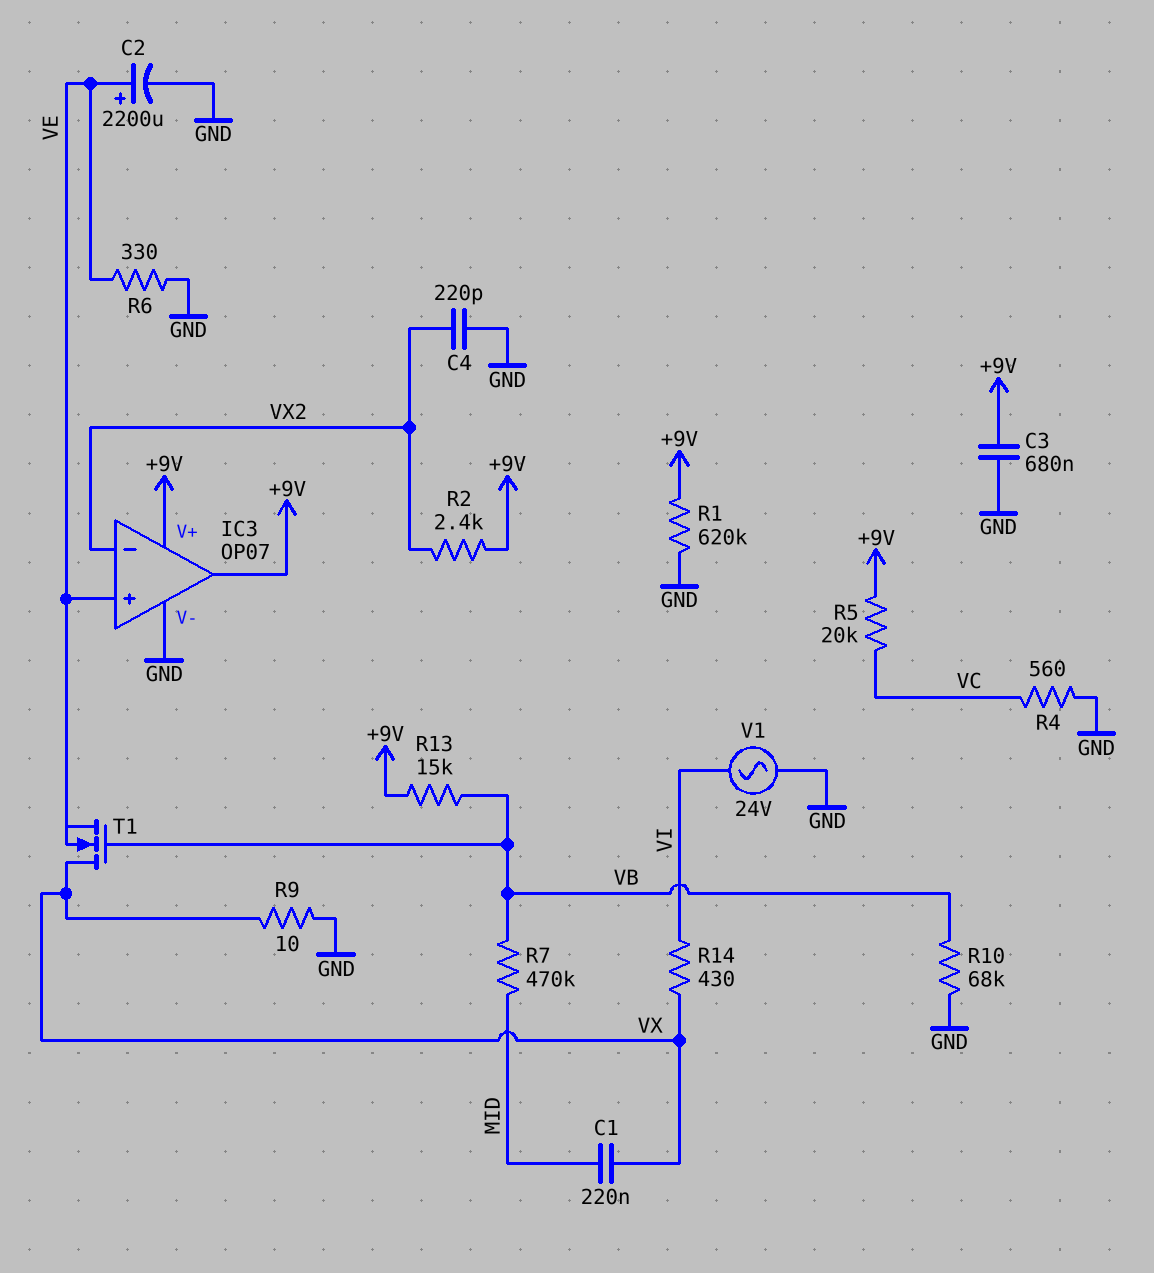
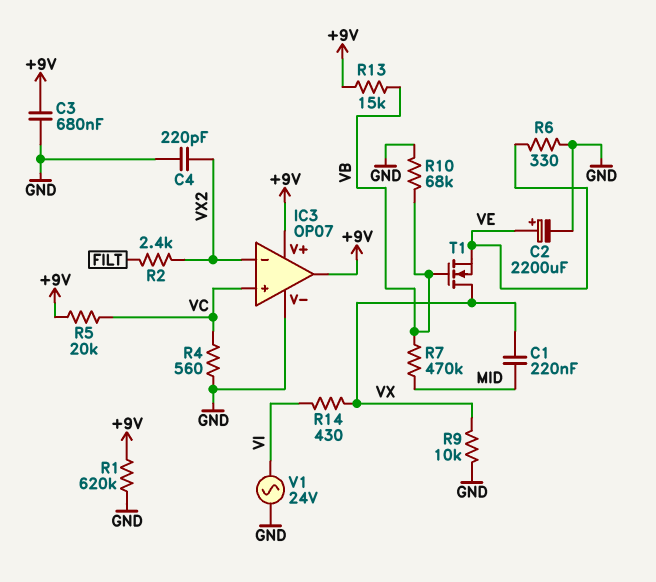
IC3 pin in+: VE -> VC
R2: 2.4k (+9V, VX2) -> 2.4k (FILT, VX2)
R9: 10 (GND, VX) -> 10k (GND, VX)

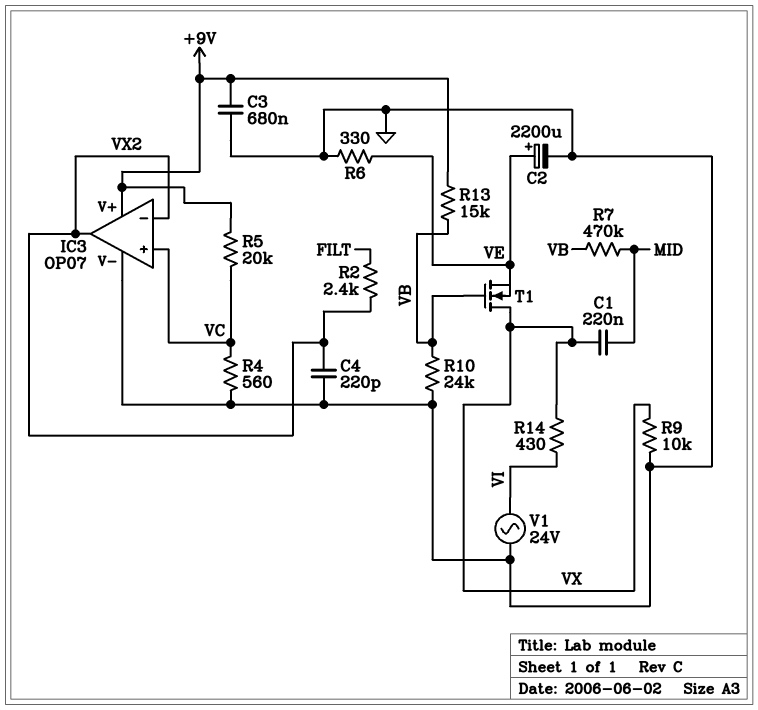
IC3 pin out: +9V -> VX2
R1: 620k (+9V, GND) -> none
R10: 68k (GND, VB) -> 24k (GND, VB)

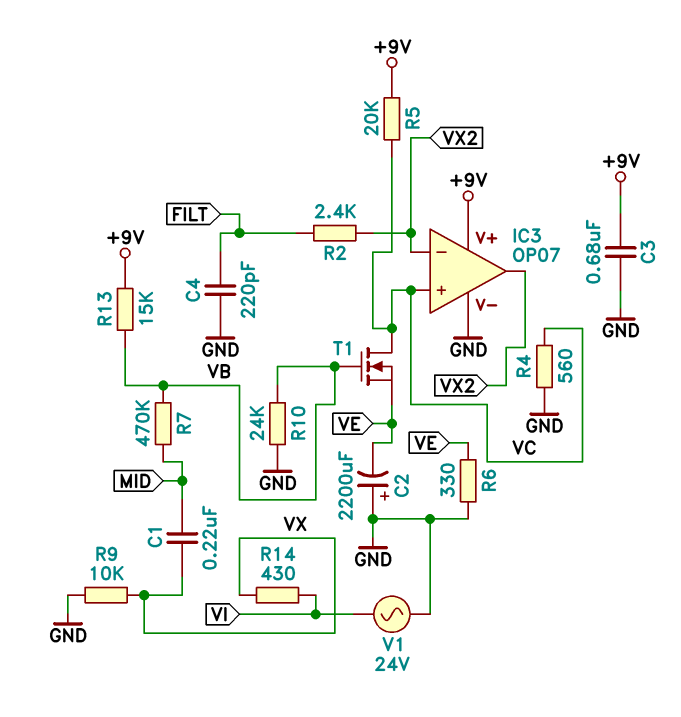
C2: 2200uF (plus VE, minus GND) -> 2200uF (plus GND, minus VE)
C4: 220pF (GND, VX2) -> 220pF (FILT, GND)
T1: NMOS (G VB, D VX, S VE) -> NMOS (G VB, D VC, S VE)

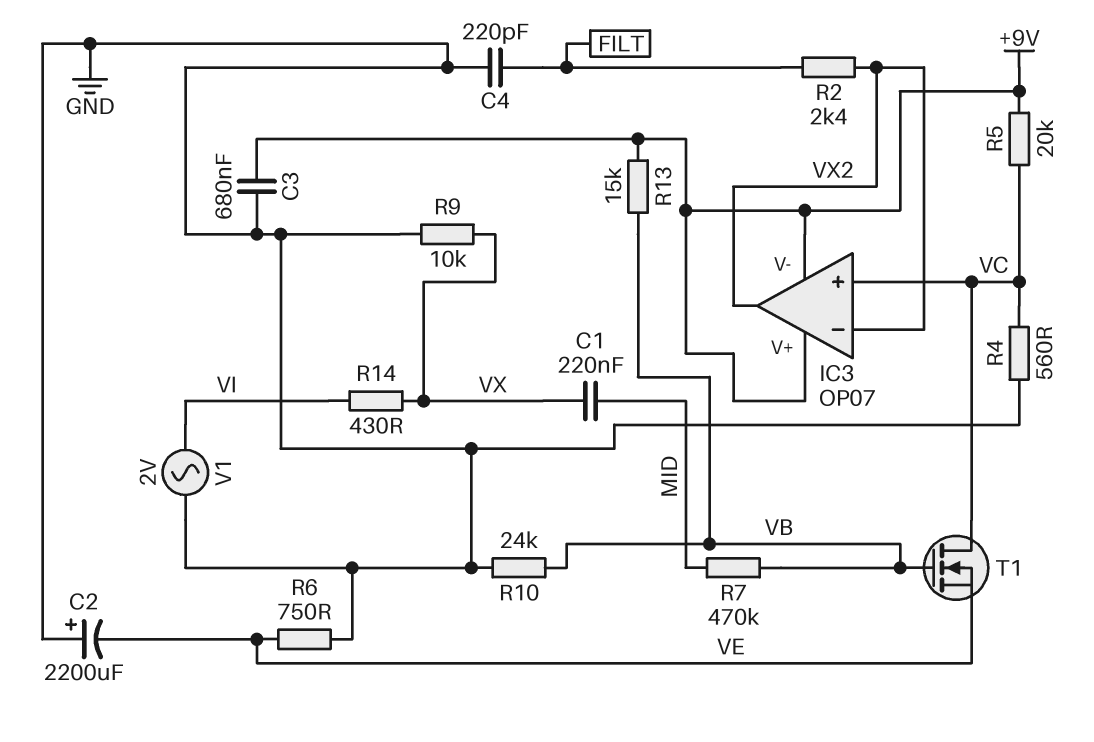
IC3 pin V-: GND -> +9V
R6: 330 (GND, VE) -> 750 (GND, VE)
V1: AC 24V (GND, VI) -> AC 2V (GND, VI)

